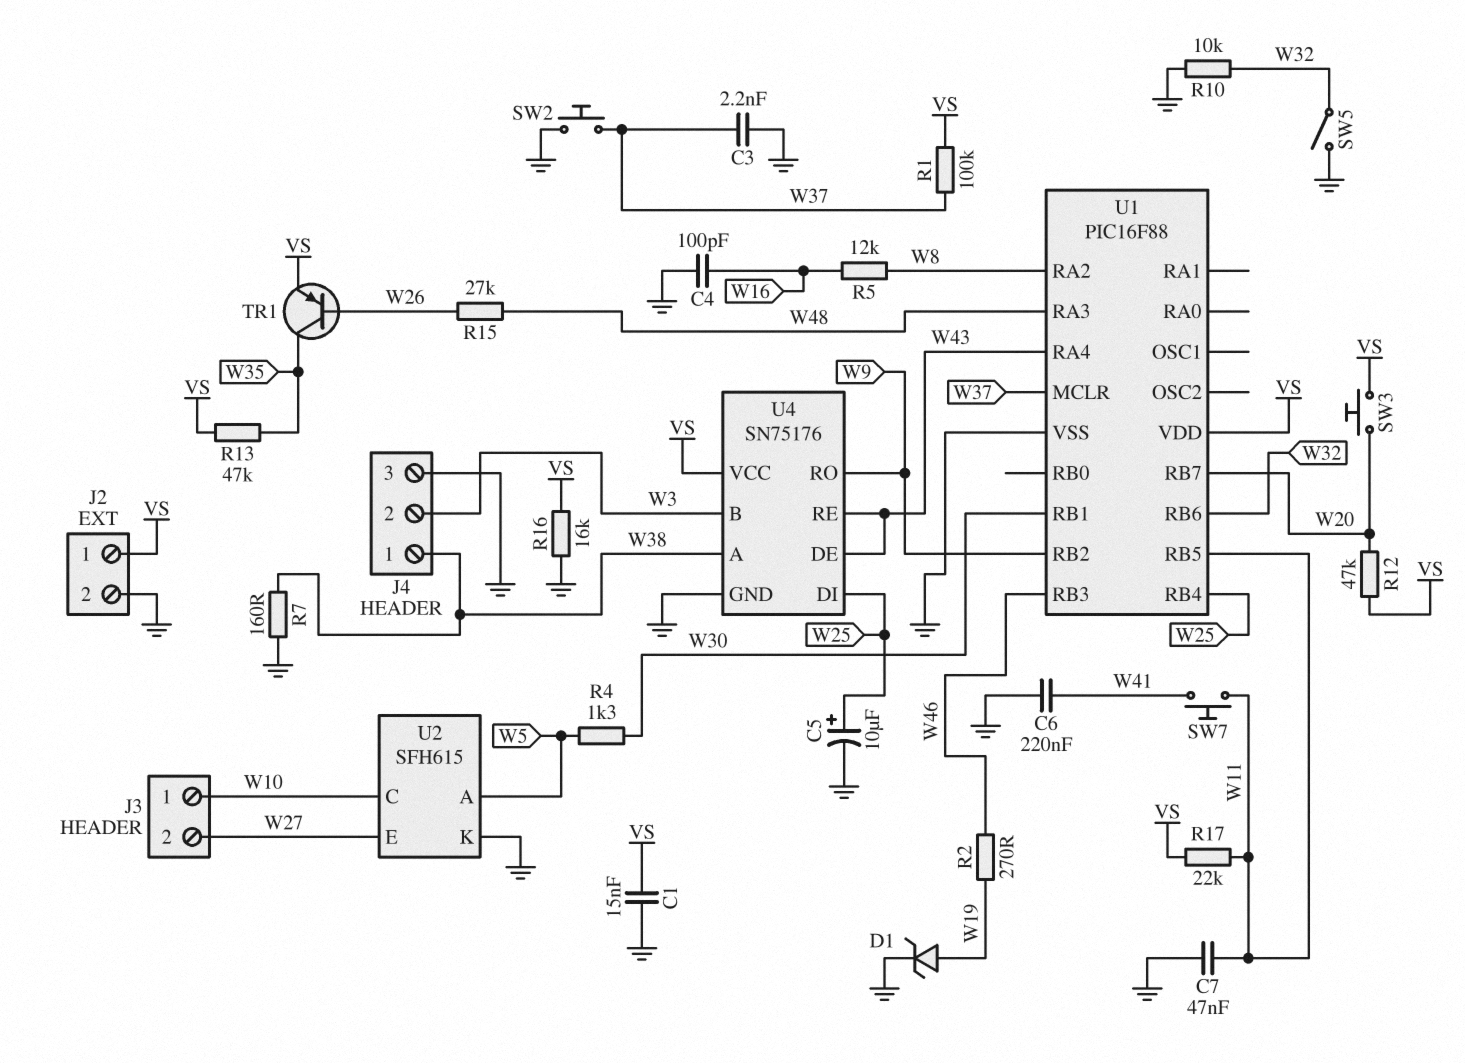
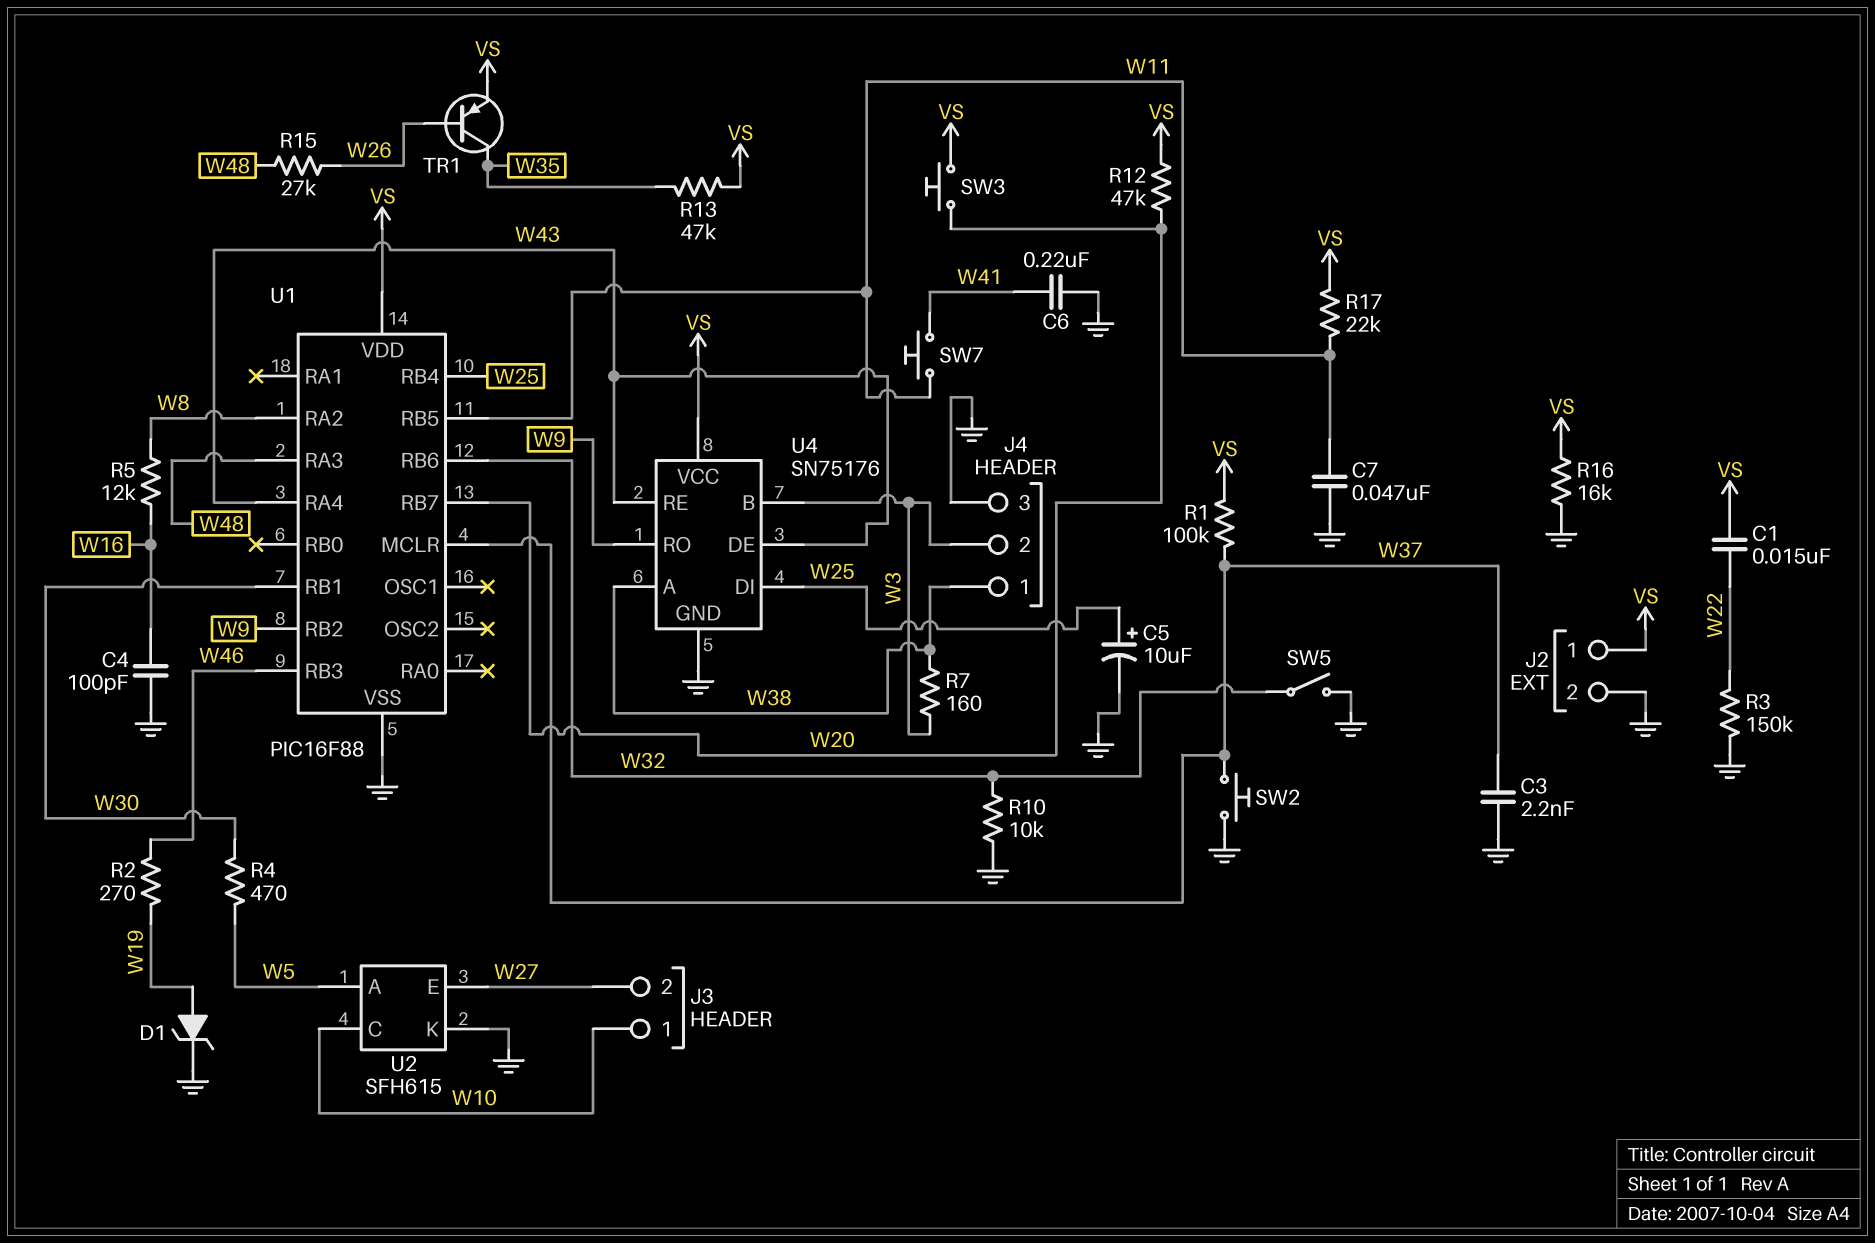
C1: 15nF (GND, VS) -> 15nF (VS, W22)
R3: none -> 150k (GND, W22)
R4: 1.3k (W5, W30) -> 470 (W5, W30)
R7: 160 (GND, W38) -> 160 (W3, W38)

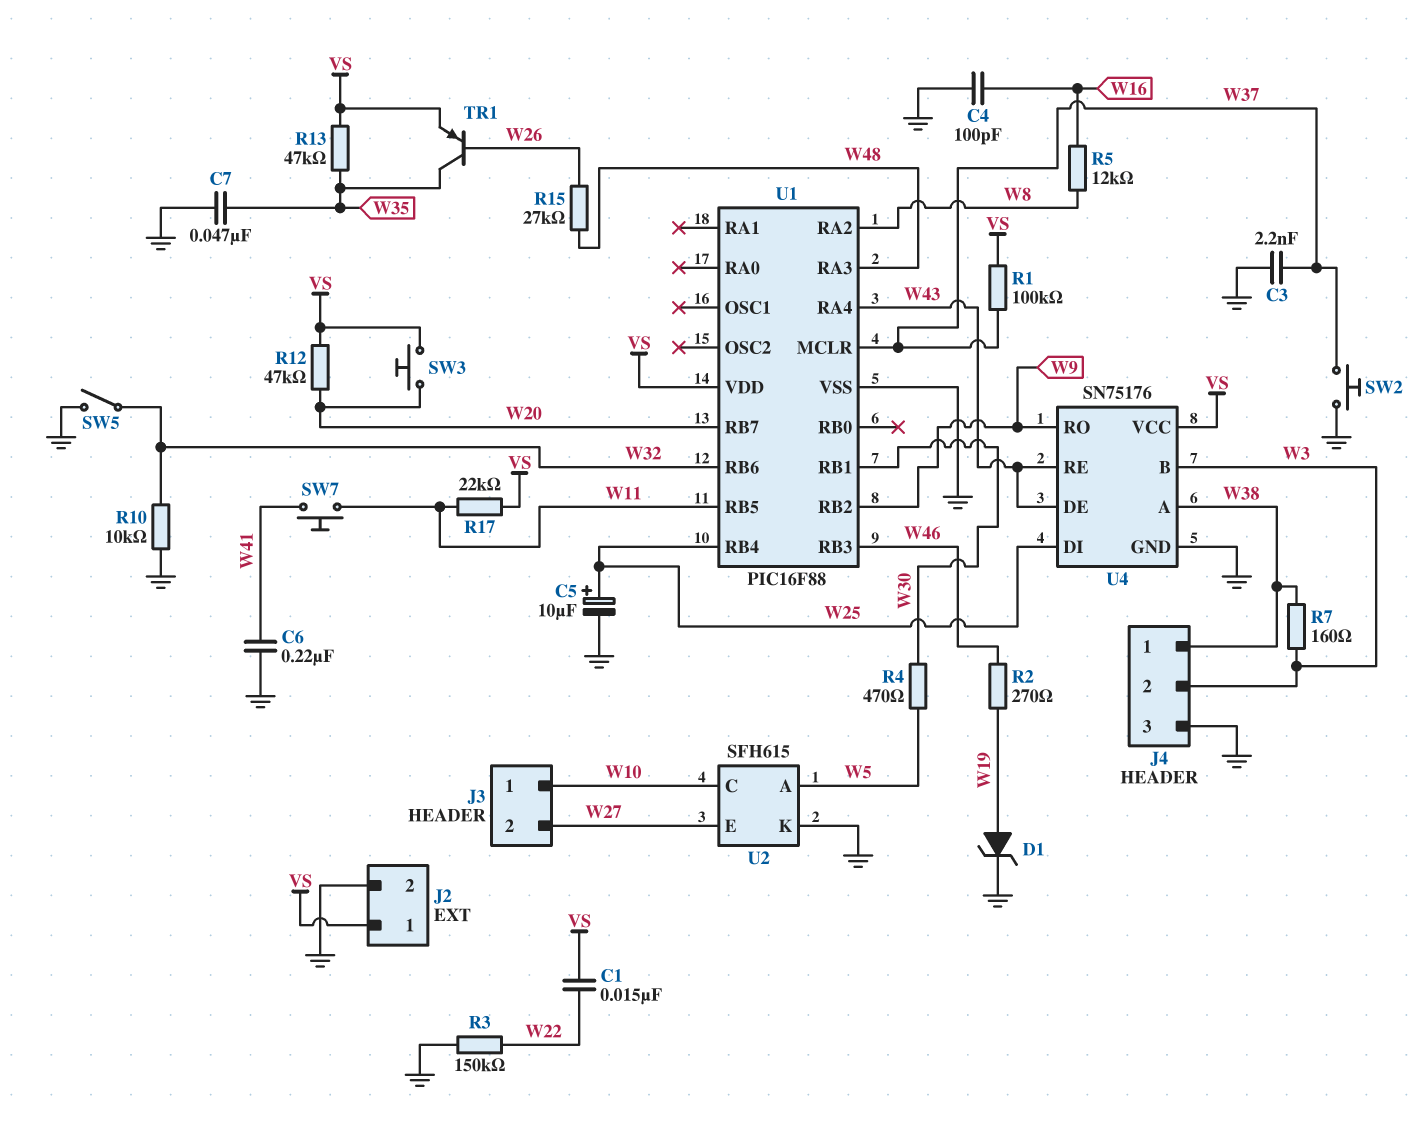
C7: 47nF (GND, W11) -> 47nF (GND, W35)
R16: 16k (GND, VS) -> none

